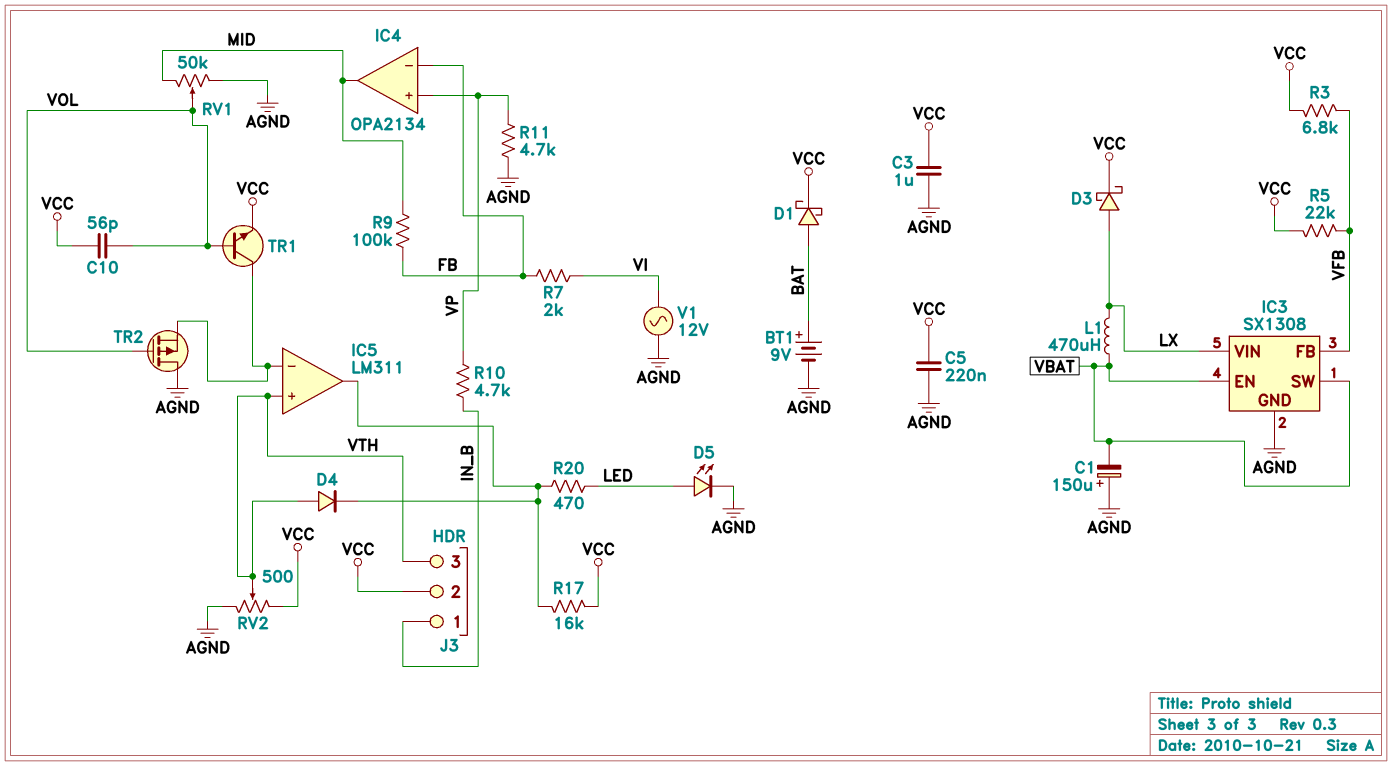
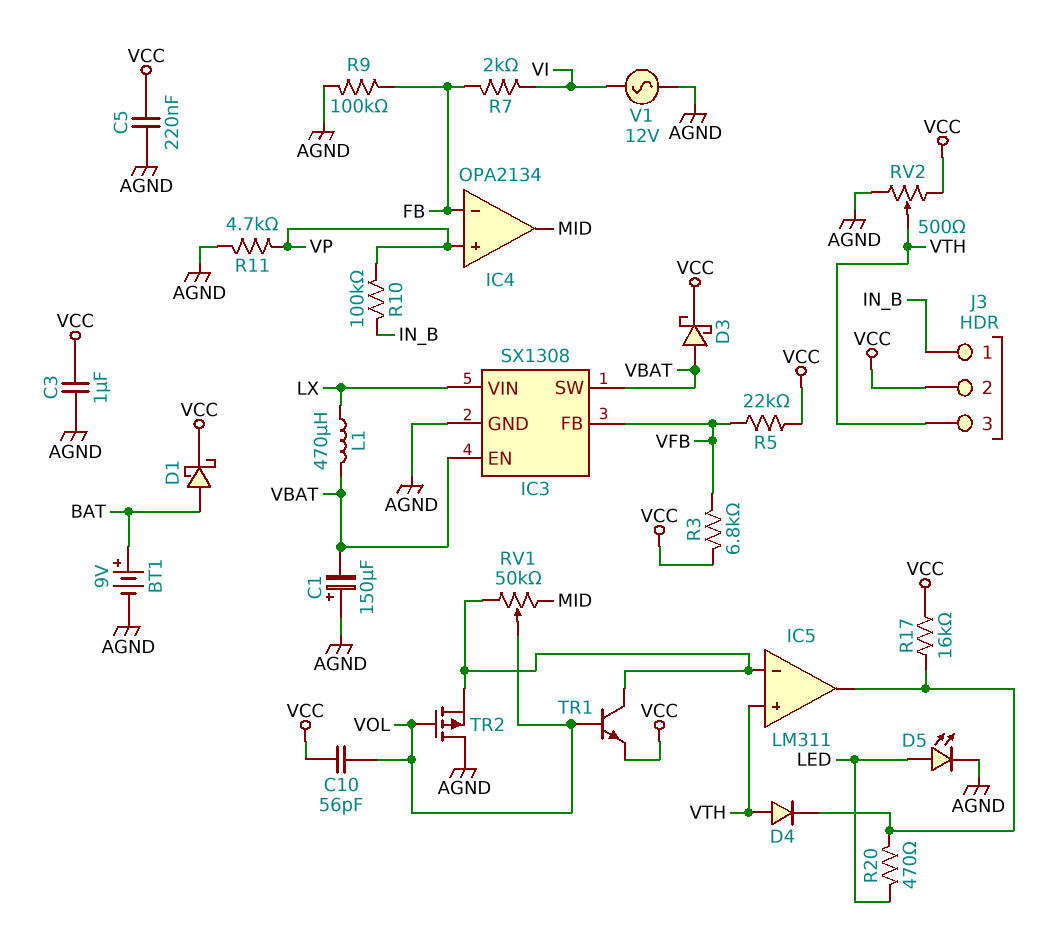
D3: schottky (A LX, K VCC) -> schottky (A VBAT, K VCC)
R9: 100k (FB, MID) -> 100k (AGND, FB)
R10: 4.7k (IN_B, VP) -> 100k (IN_B, VP)
RV1: 50k (AGND, MID, wiper VOL) -> 50k (IC5/in-, MID, wiper VOL)

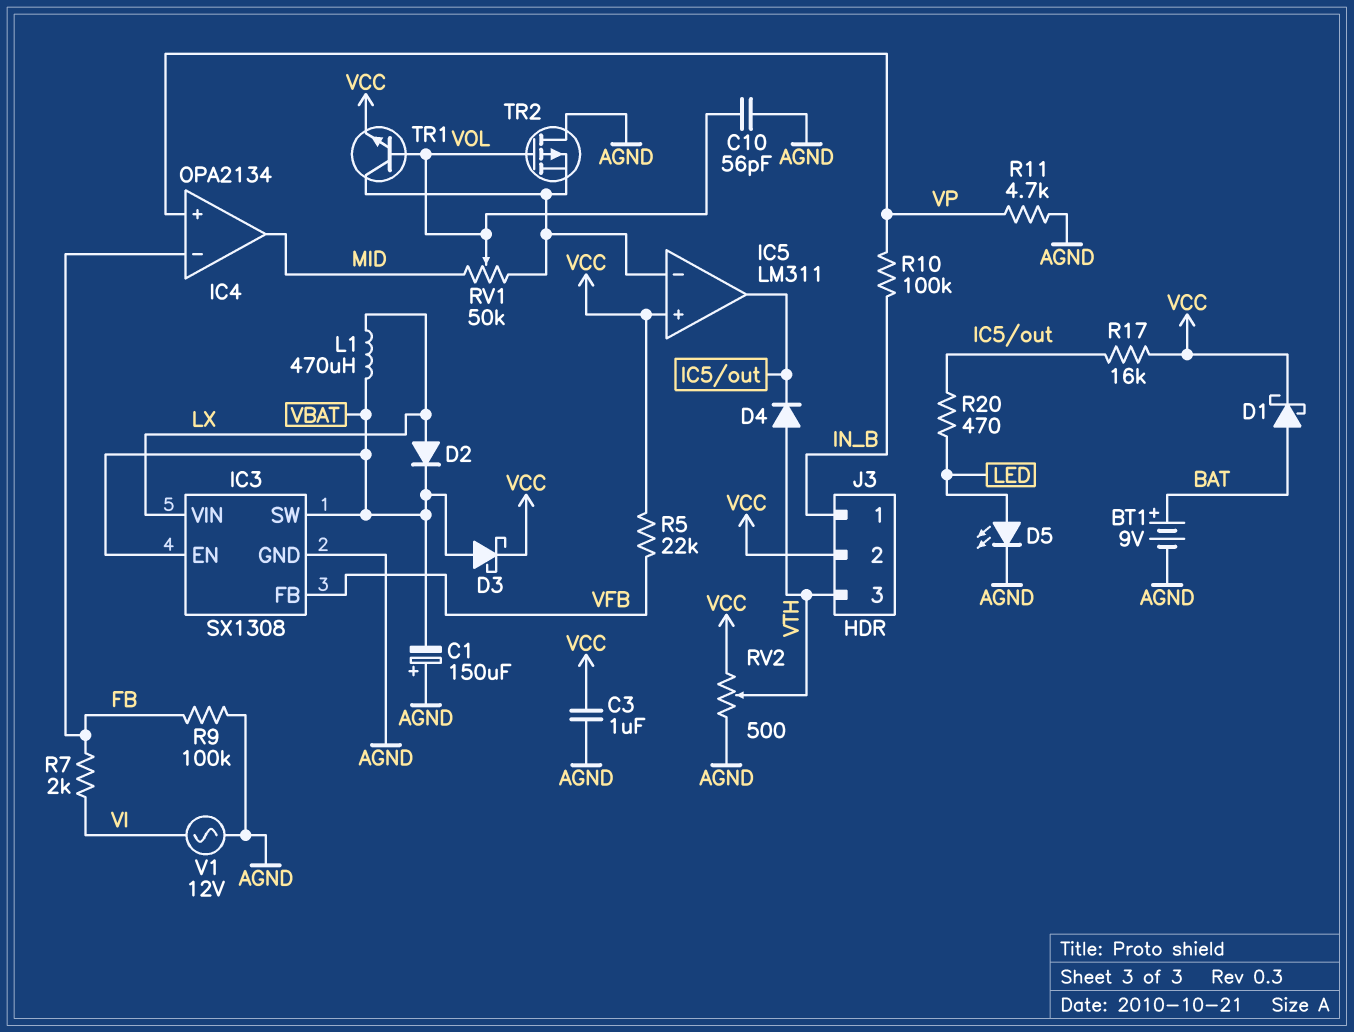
C5: 220nF (AGND, VCC) -> none
C10: 56pF (VCC, VOL) -> 56pF (AGND, VOL)
D2: none -> diode (A LX, K VBAT)
IC5 pin in+: VTH -> VCC
R3: 6.8k (VCC, VFB) -> none

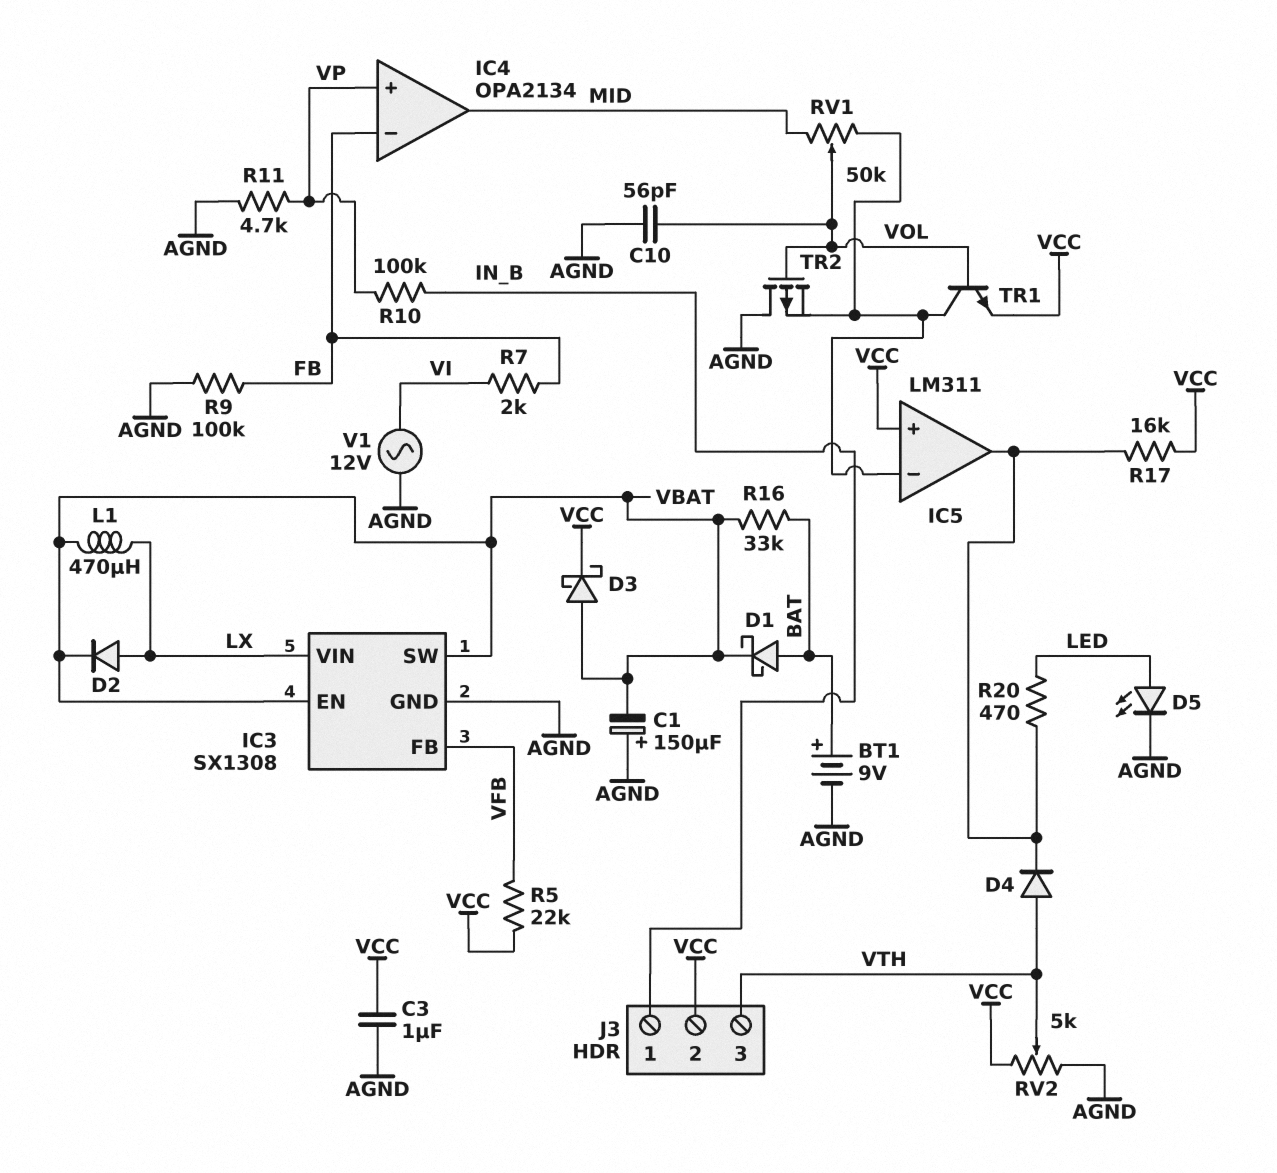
D1: schottky (A BAT, K VCC) -> schottky (A BAT, K VBAT)
R16: none -> 33k (BAT, VBAT)
RV2: 500 (AGND, VCC, wiper VTH) -> 5k (AGND, VCC, wiper VTH)

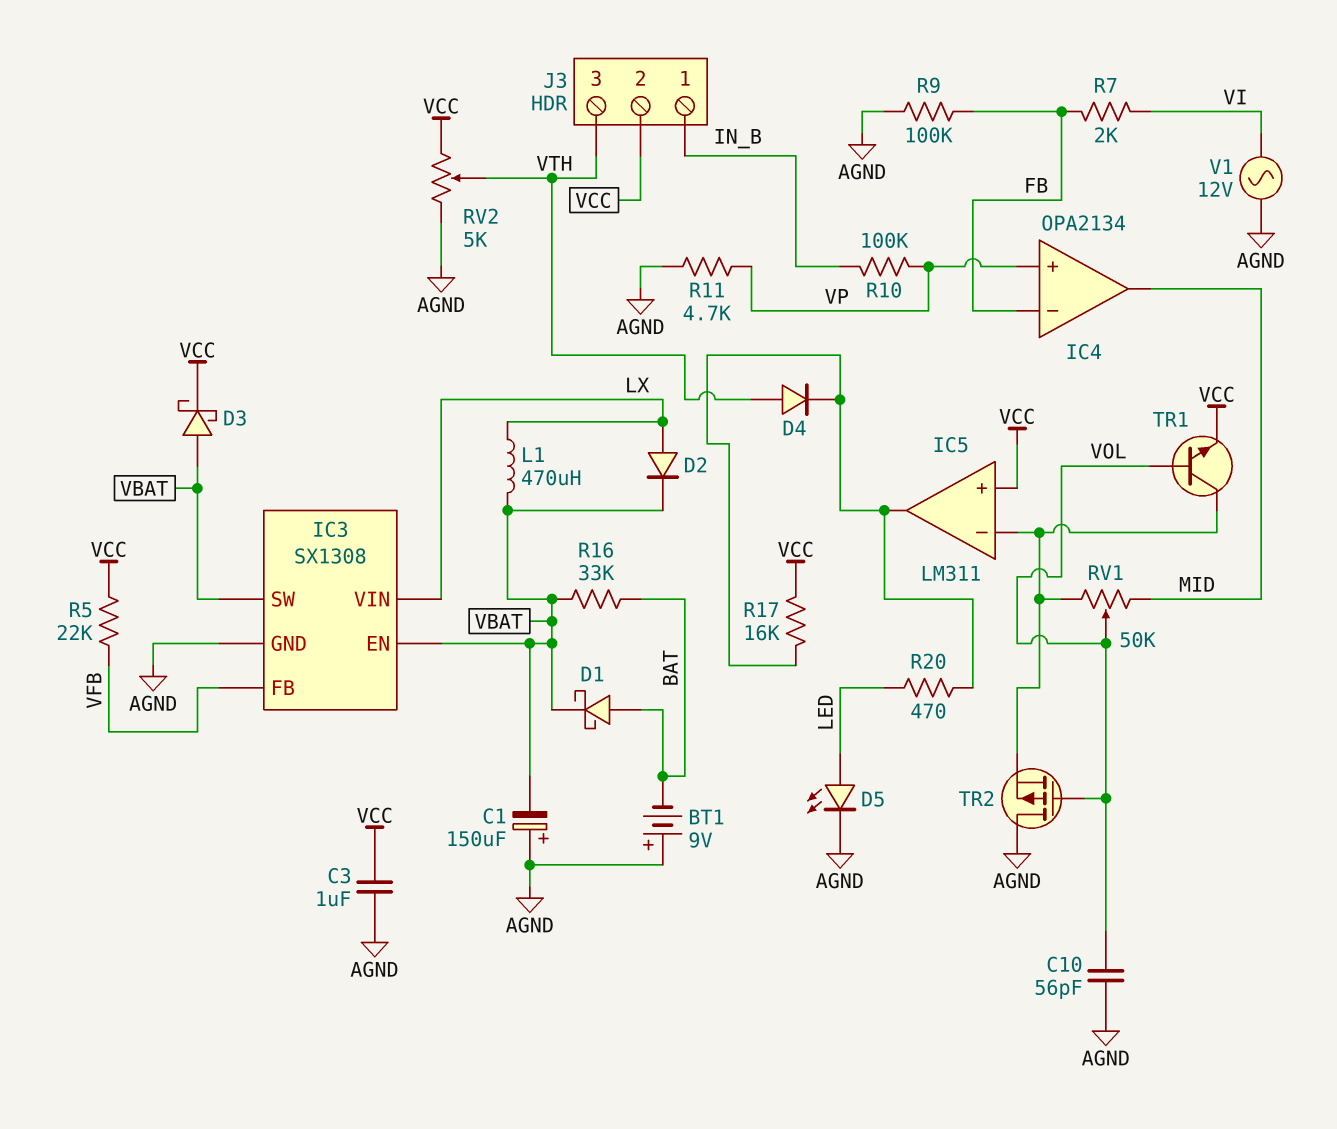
BT1: 9V (plus BAT, minus AGND) -> 9V (plus AGND, minus BAT)

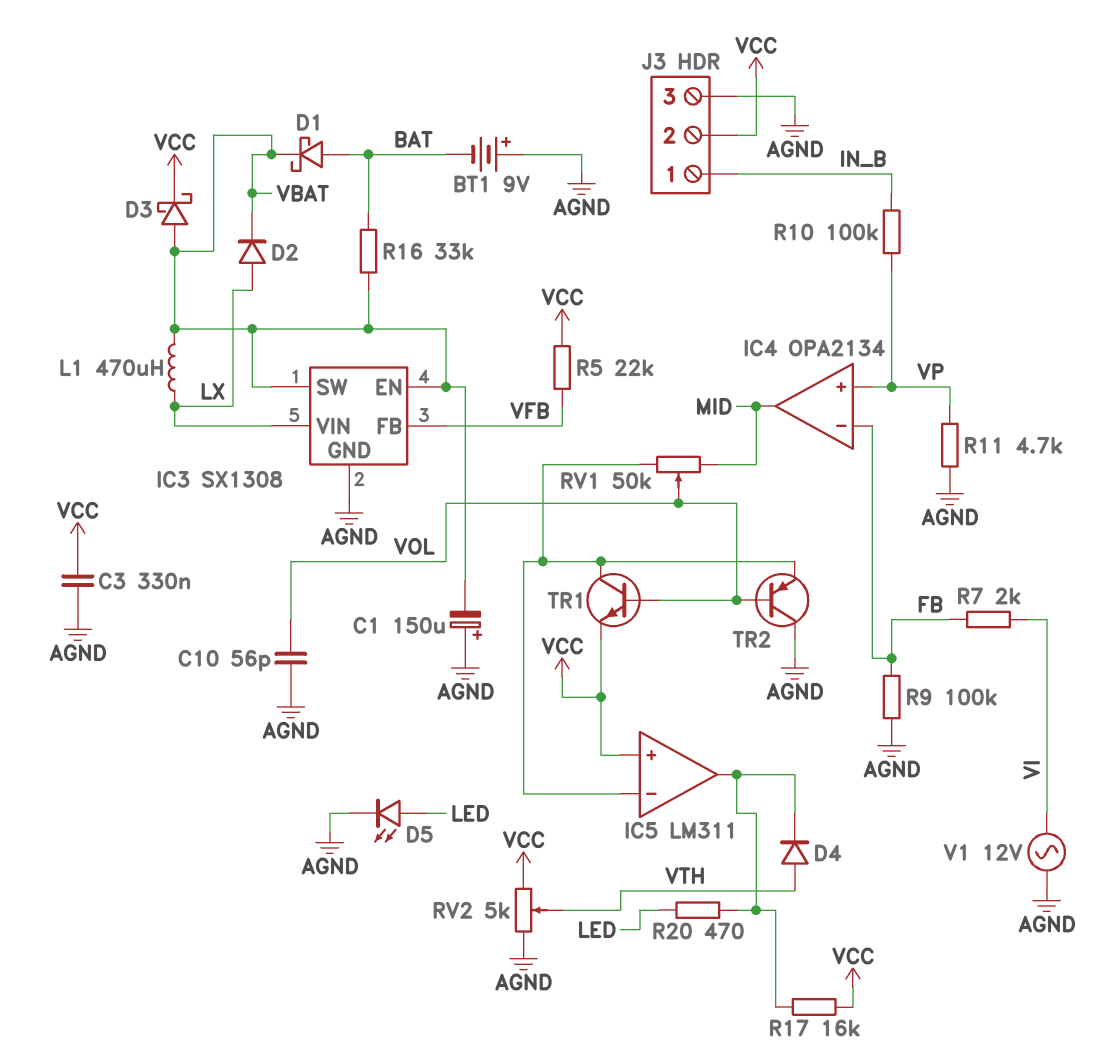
C3: 1uF (AGND, VCC) -> 330nF (AGND, VCC)
J3 pin 3: VTH -> AGND
TR2: PMOS (G VOL, D AGND, S IC5/in-) -> PNP (B VOL, C AGND, E IC5/in-)

